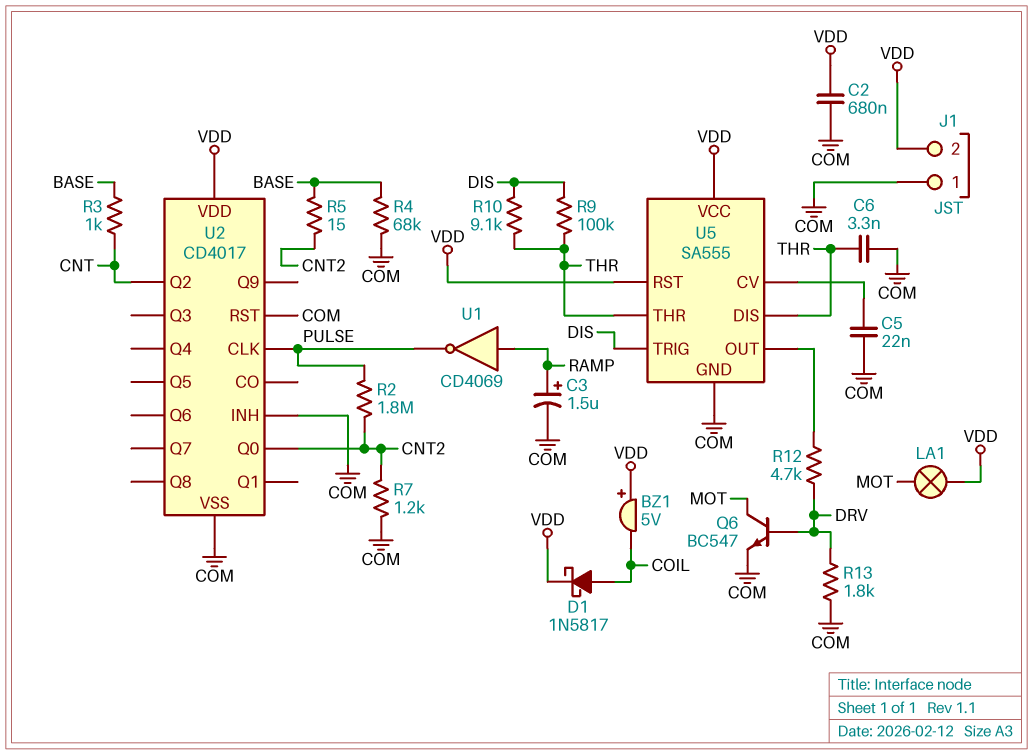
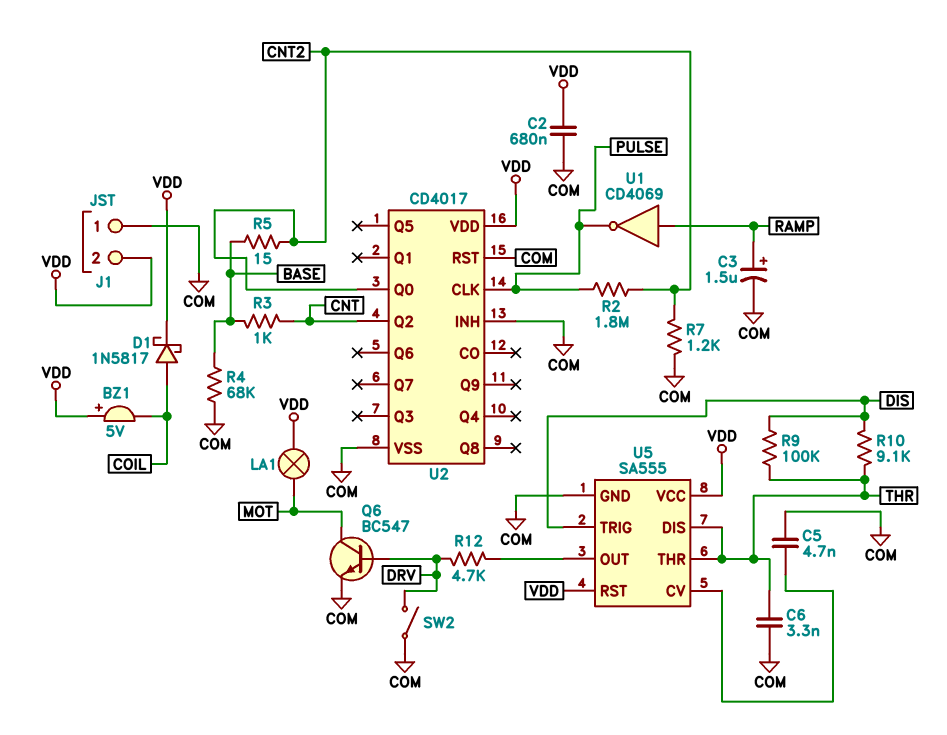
C5: 22nF (COM, U5/CV) -> 4.7nF (COM, U5/CV)
R13: 1.8k (COM, DRV) -> none
SW2: none -> switch (COM, DRV)

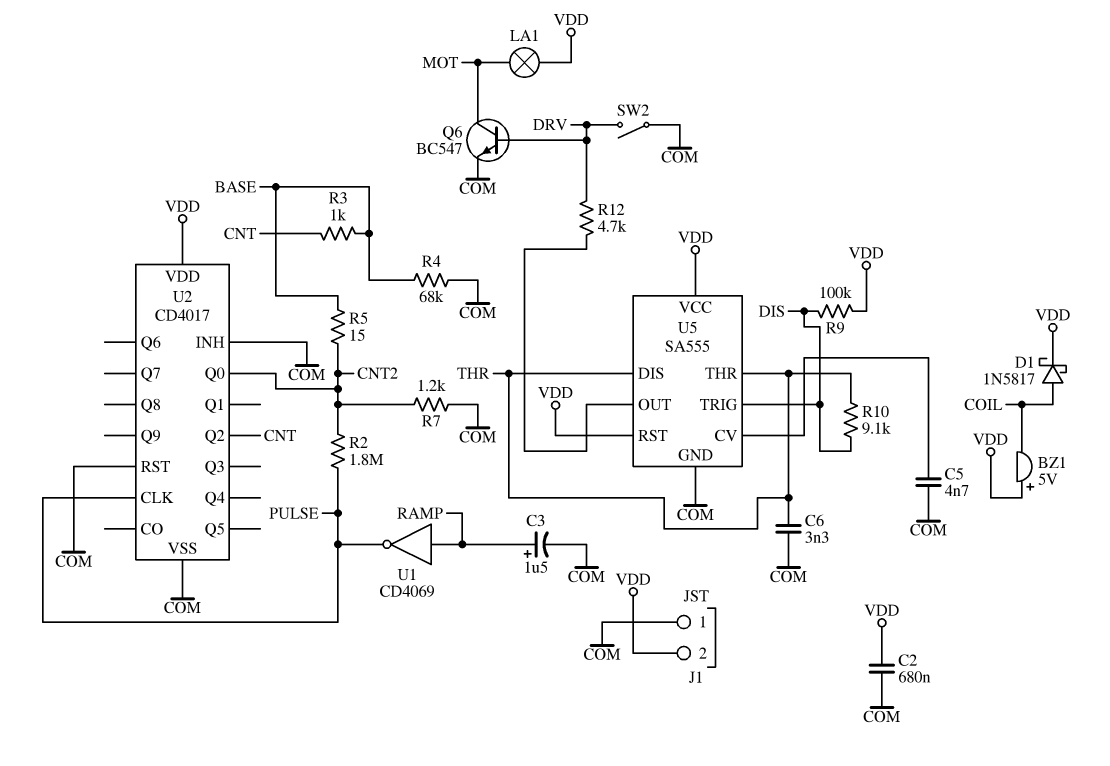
R9: 100k (DIS, THR) -> 100k (DIS, VDD)

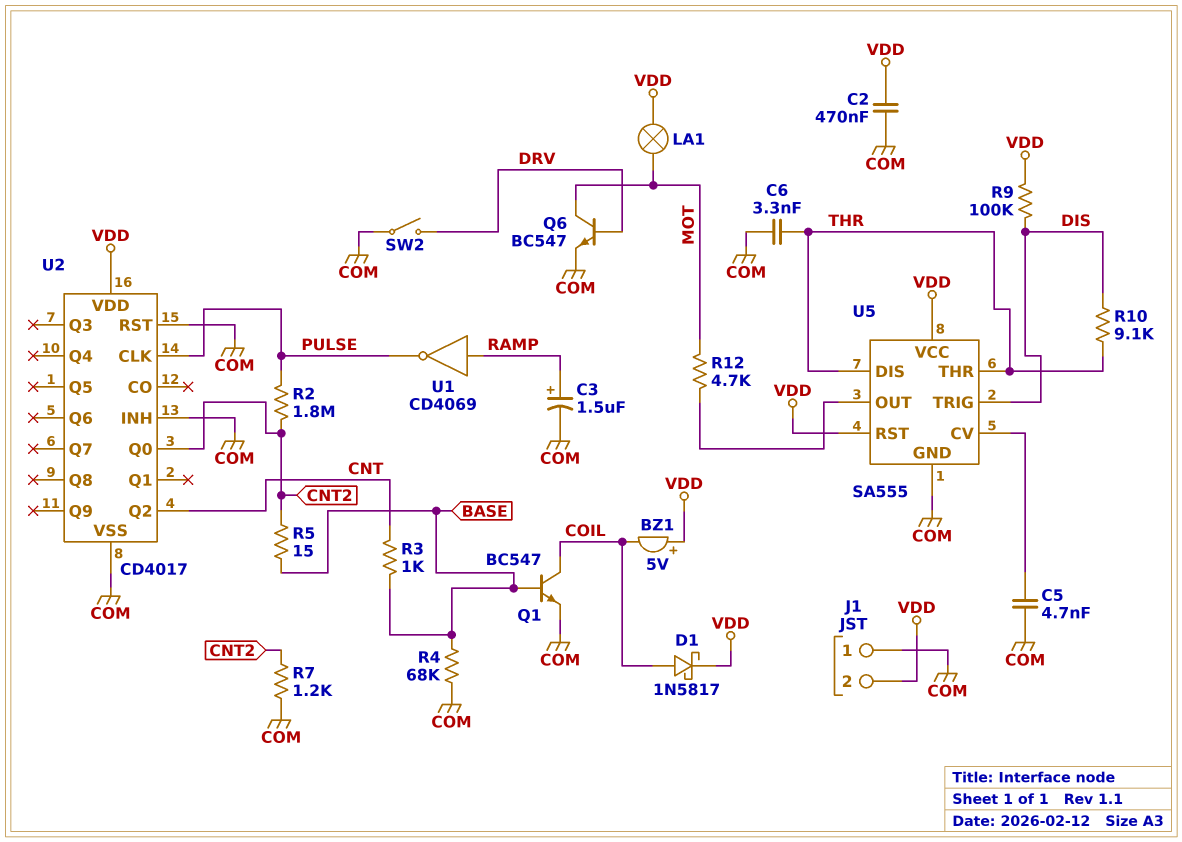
C2: 680nF (COM, VDD) -> 470nF (COM, VDD)
Q1: none -> NPN BC547 (B BASE, C COIL, E COM)
R12: 4.7k (DRV, U5/OUT) -> 4.7k (MOT, U5/OUT)

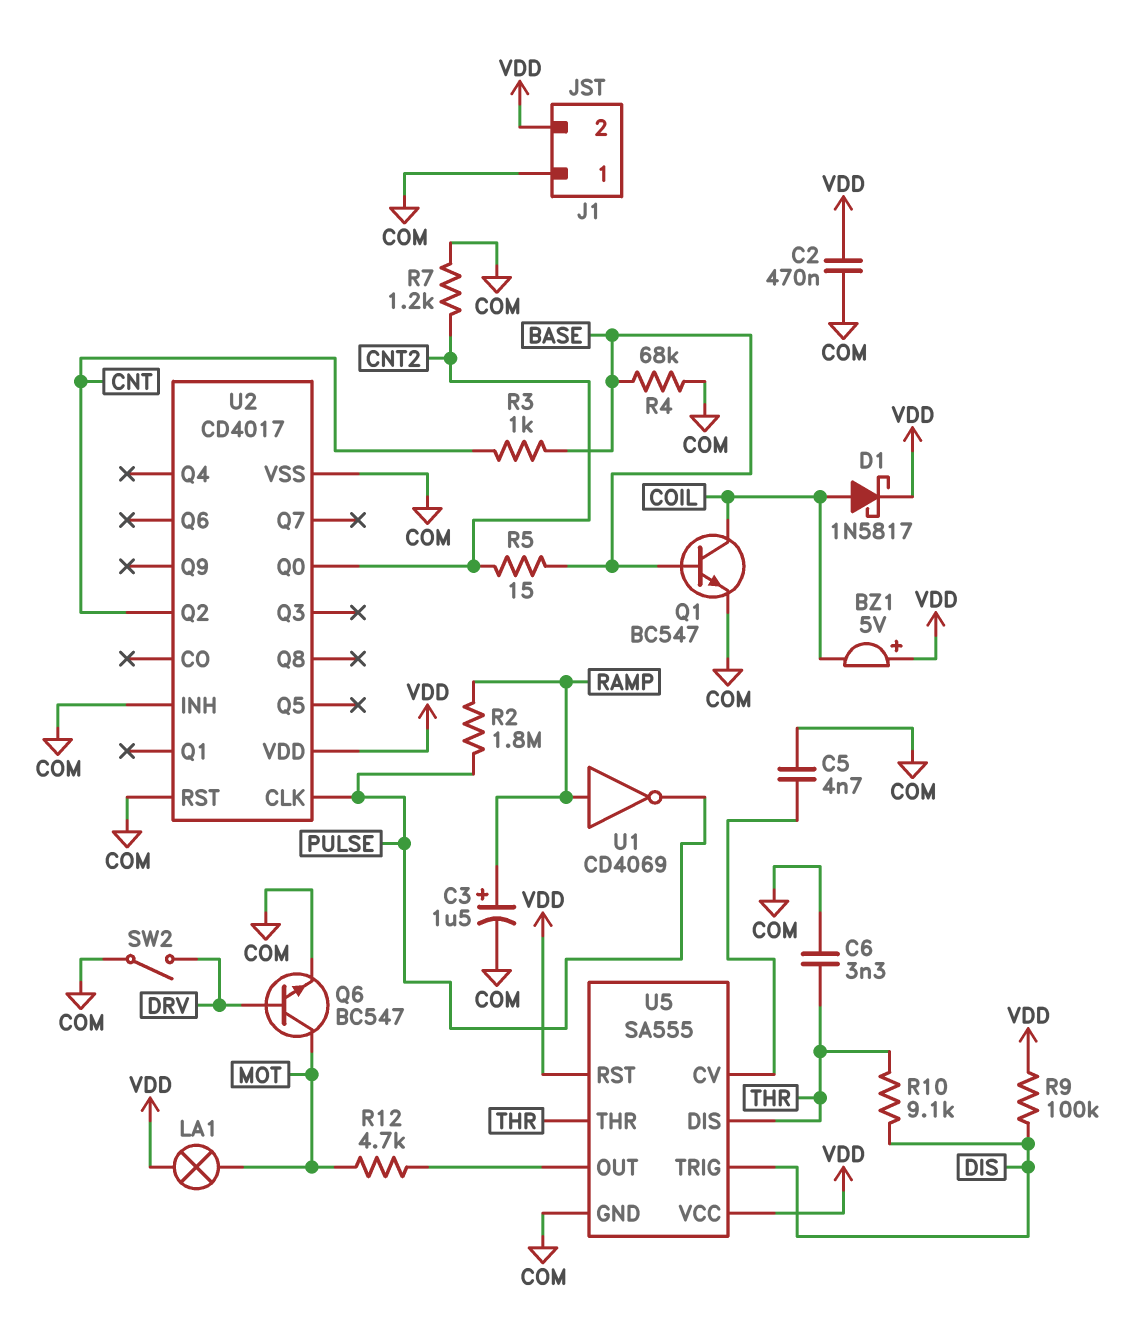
R2: 1.8M (CNT2, PULSE) -> 1.8M (PULSE, RAMP)

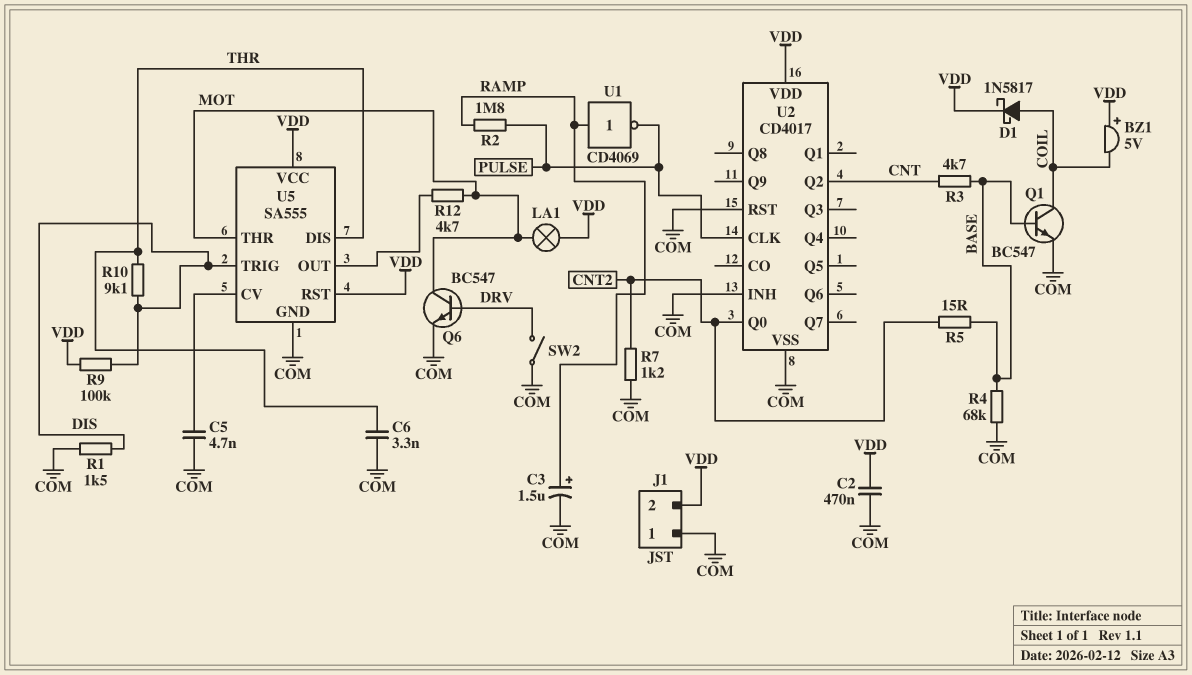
R1: none -> 1.5k (COM, DIS)
R3: 1k (BASE, CNT) -> 4.7k (BASE, CNT)
U5 pin THR: THR -> MOT

